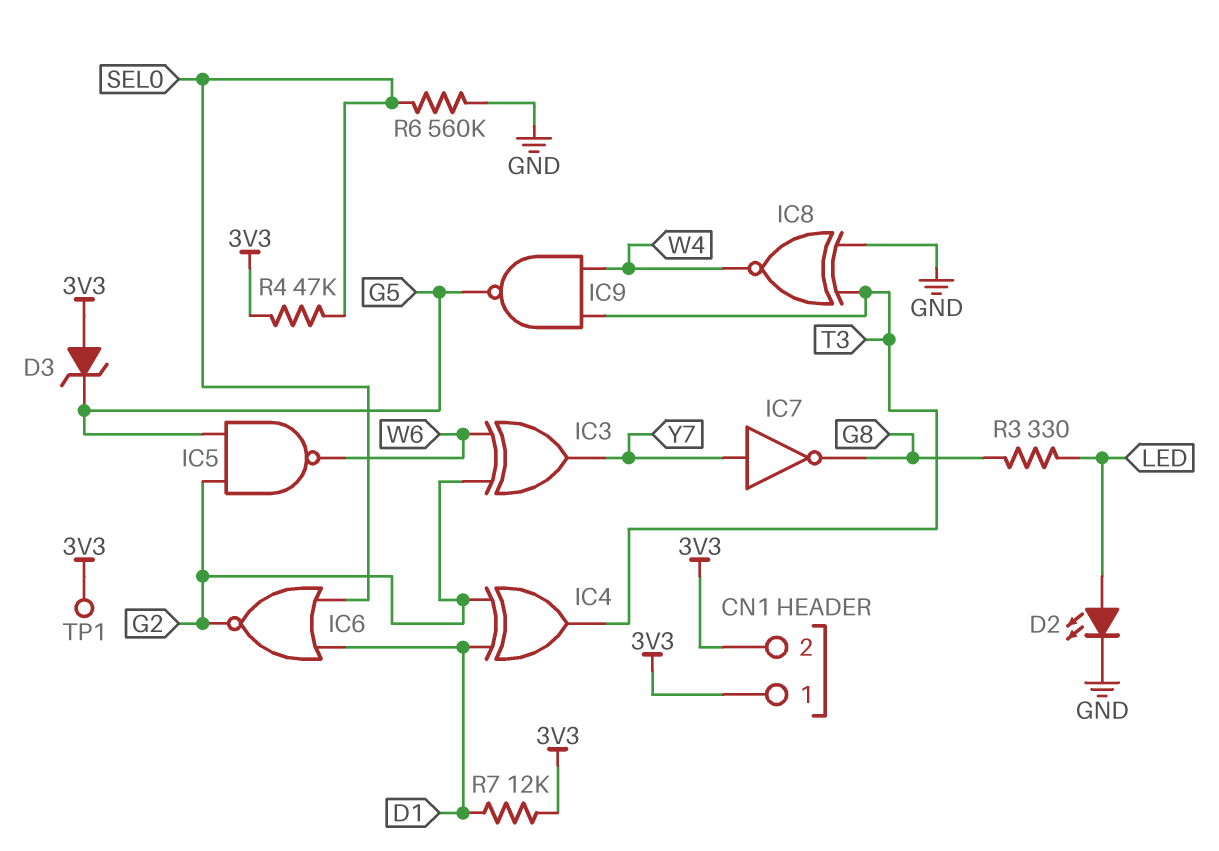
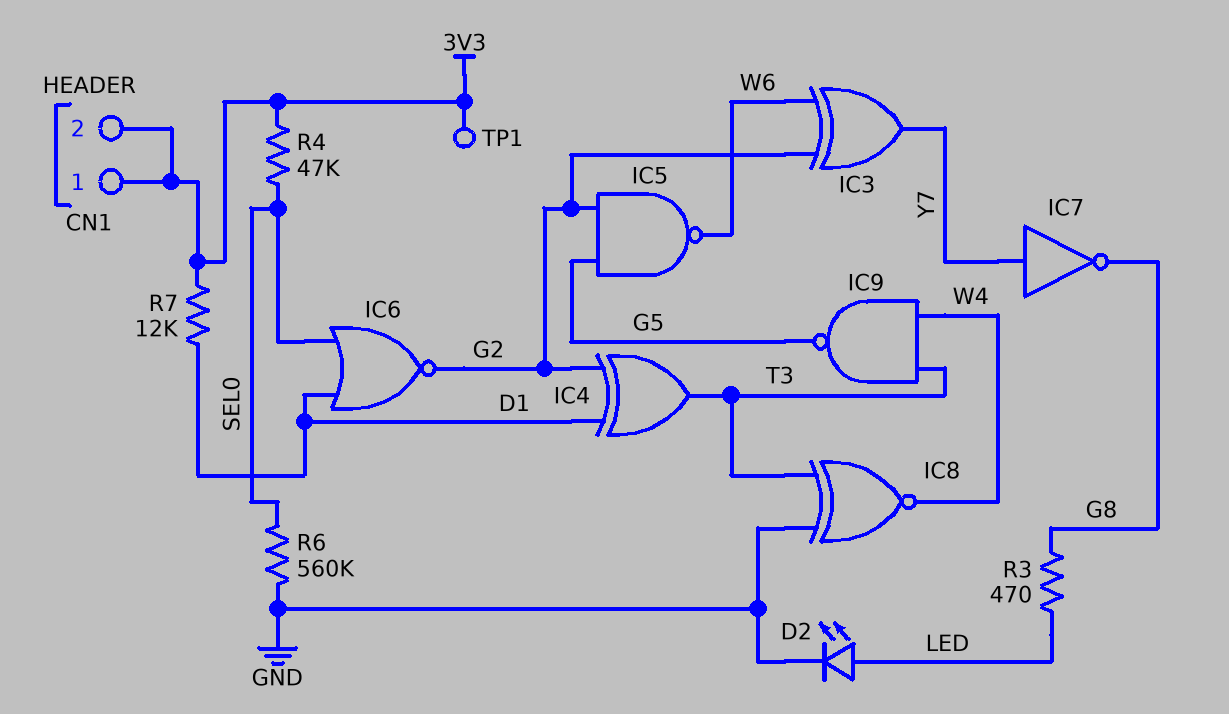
D3: zener (A 3V3, K G5) -> none
R3: 330 (G8, LED) -> 470 (G8, LED)

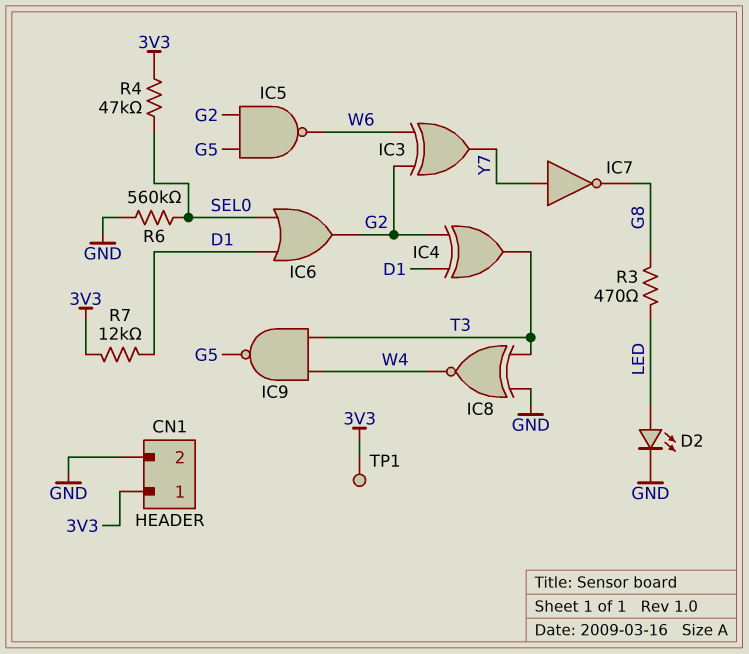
CN1 pin 2: 3V3 -> GND
IC6: NOR (in D1, in SEL0, out G2) -> OR (in D1, in SEL0, out G2)

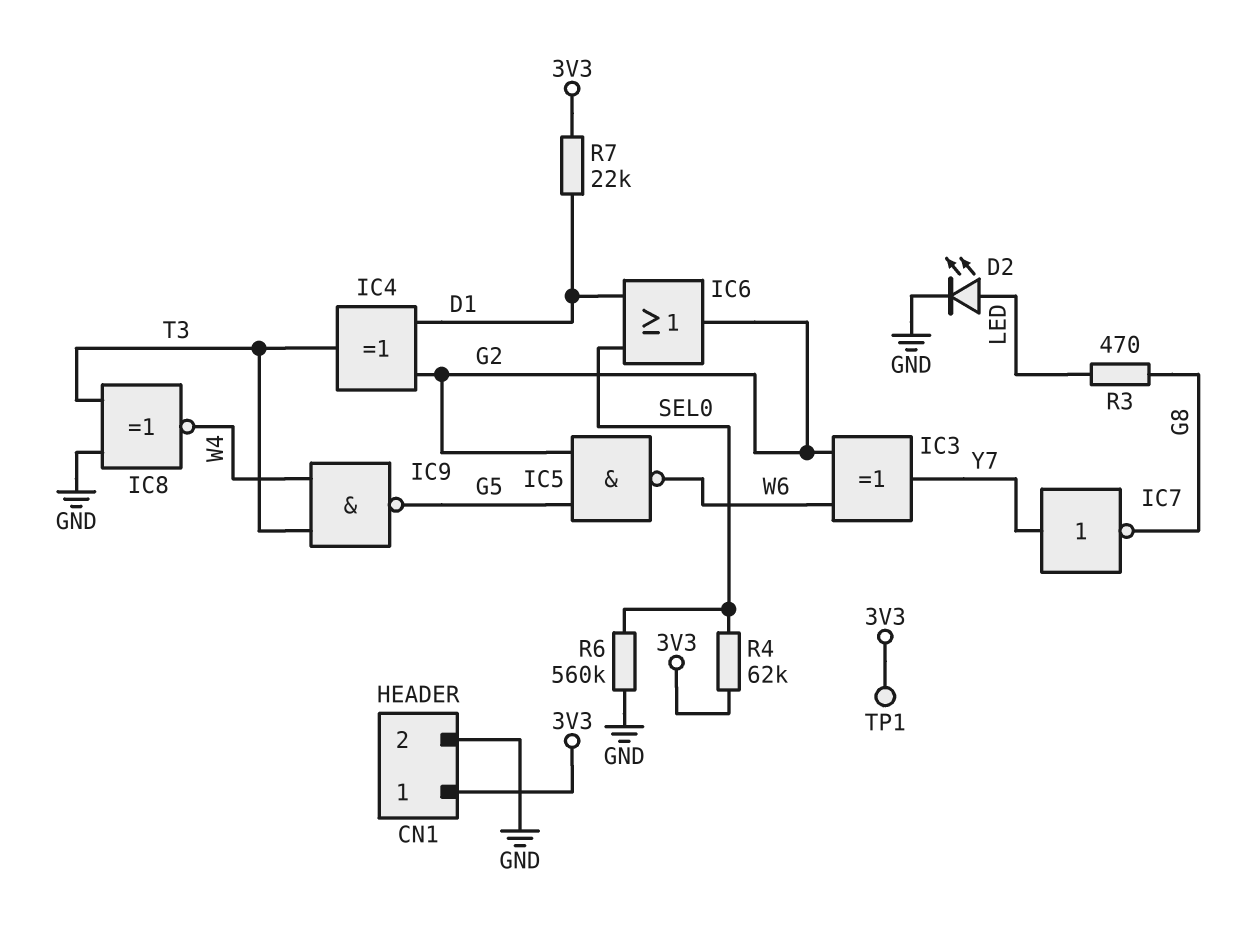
R4: 47k (3V3, SEL0) -> 62k (3V3, SEL0)
R7: 12k (3V3, D1) -> 22k (3V3, D1)

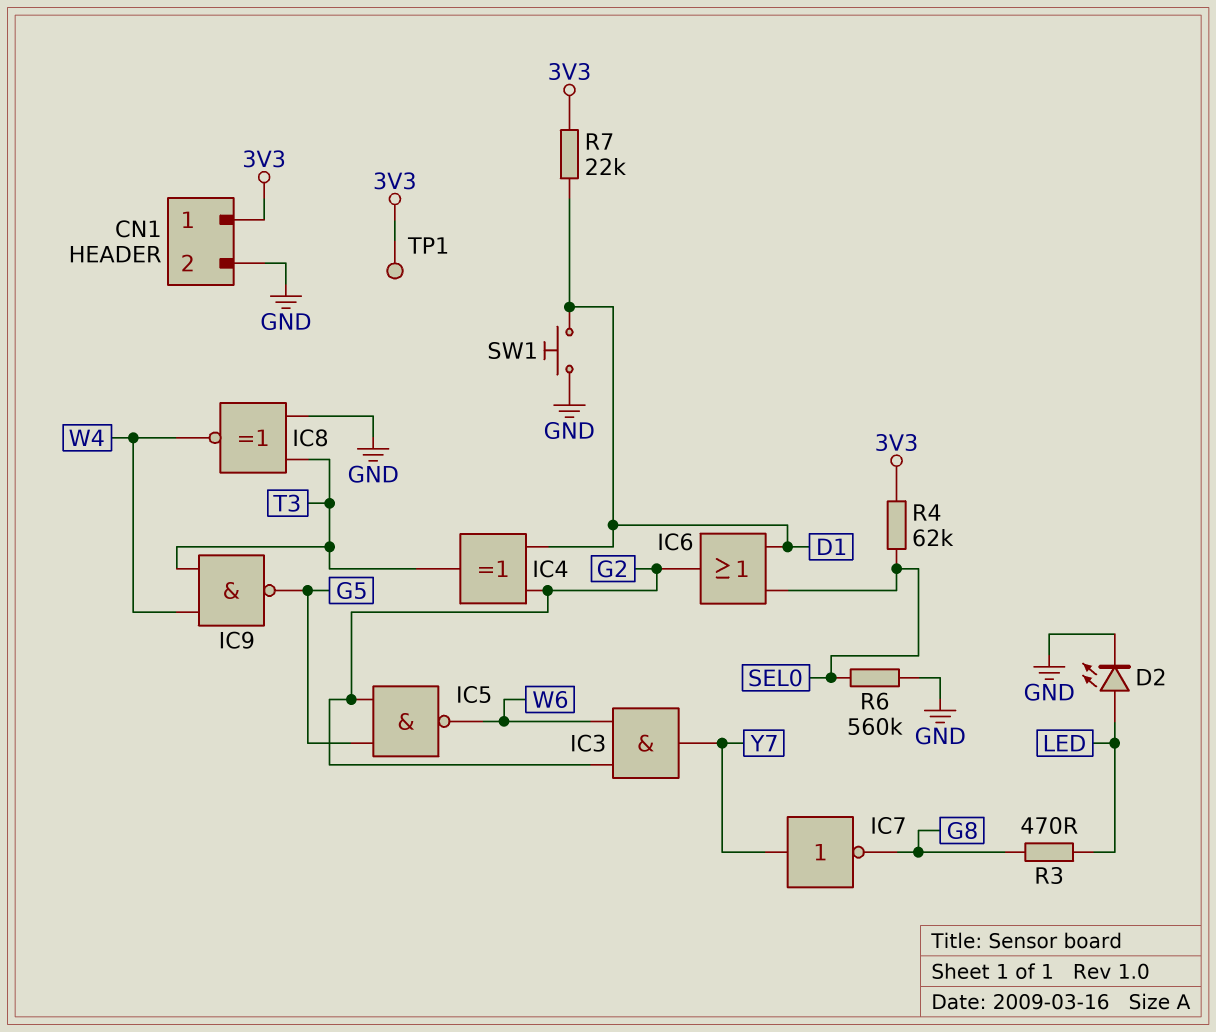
IC3: XOR (in G2, in W6, out Y7) -> AND (in G2, in W6, out Y7)
SW1: none -> button (D1, GND)

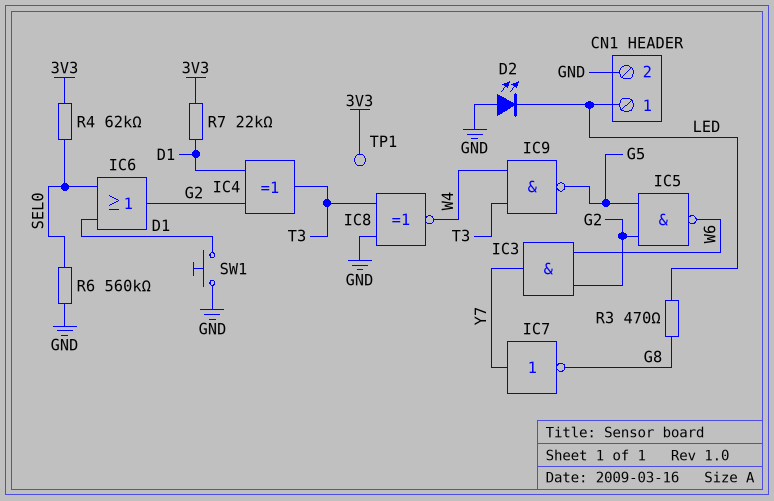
CN1 pin 1: 3V3 -> LED
D2: LED (A LED, K GND) -> LED (A GND, K LED)

